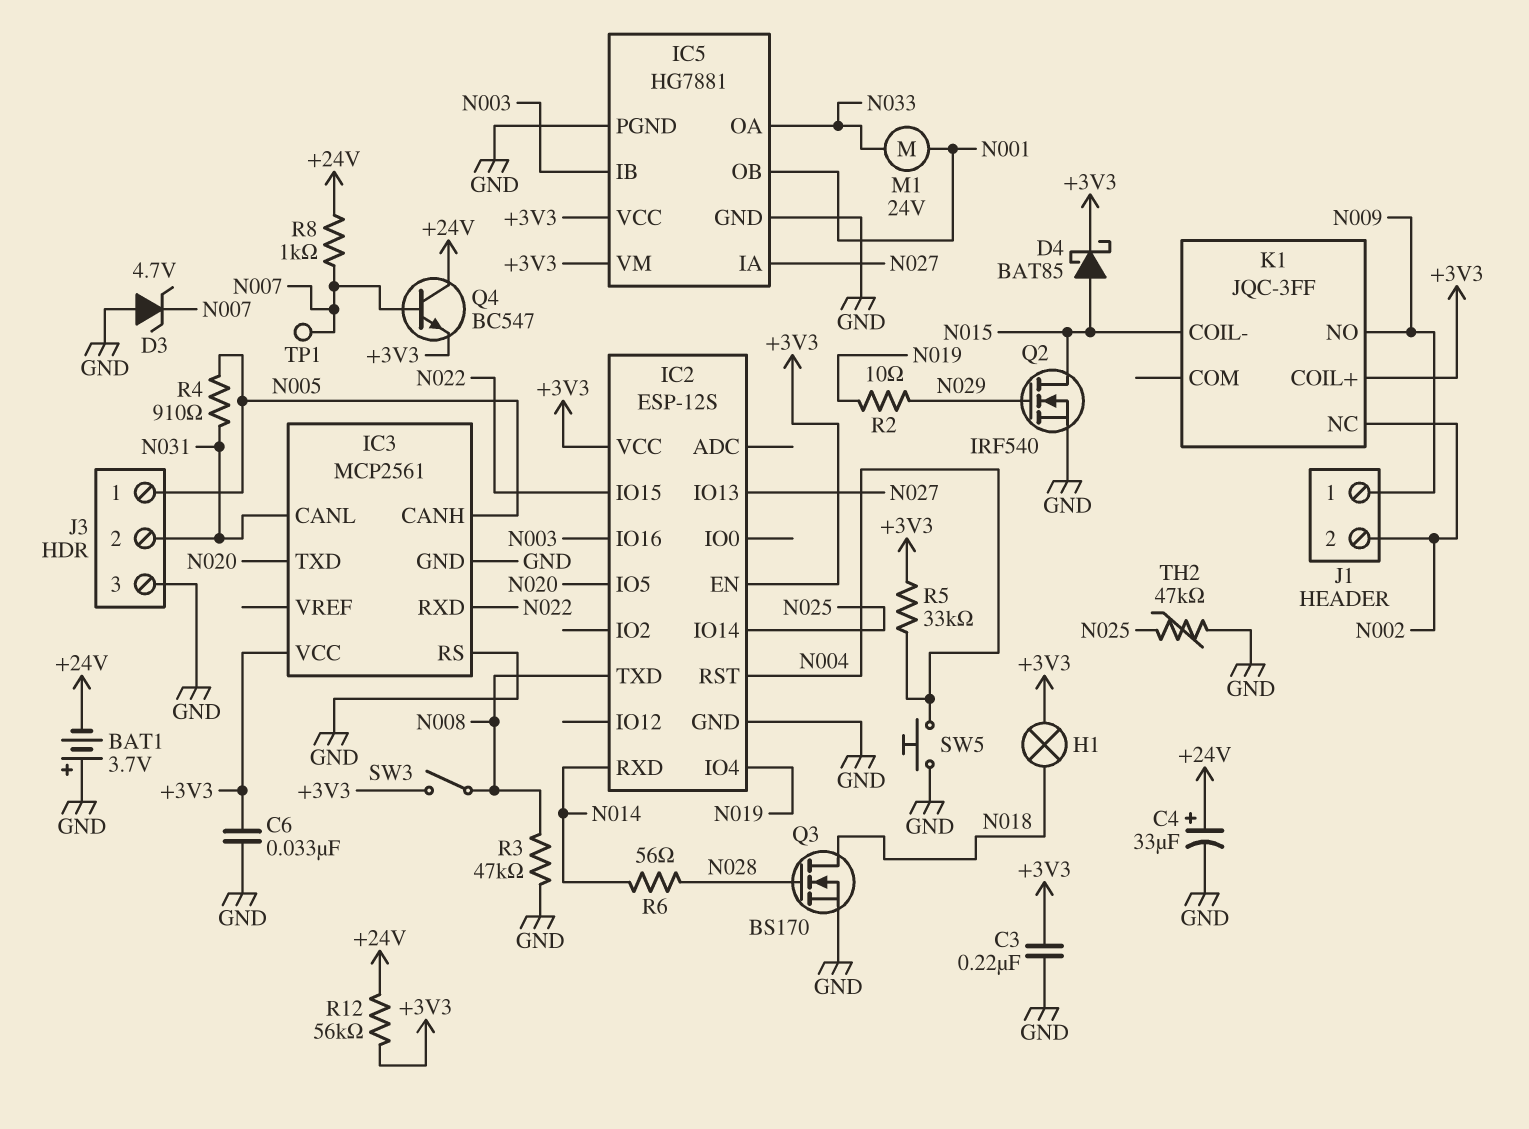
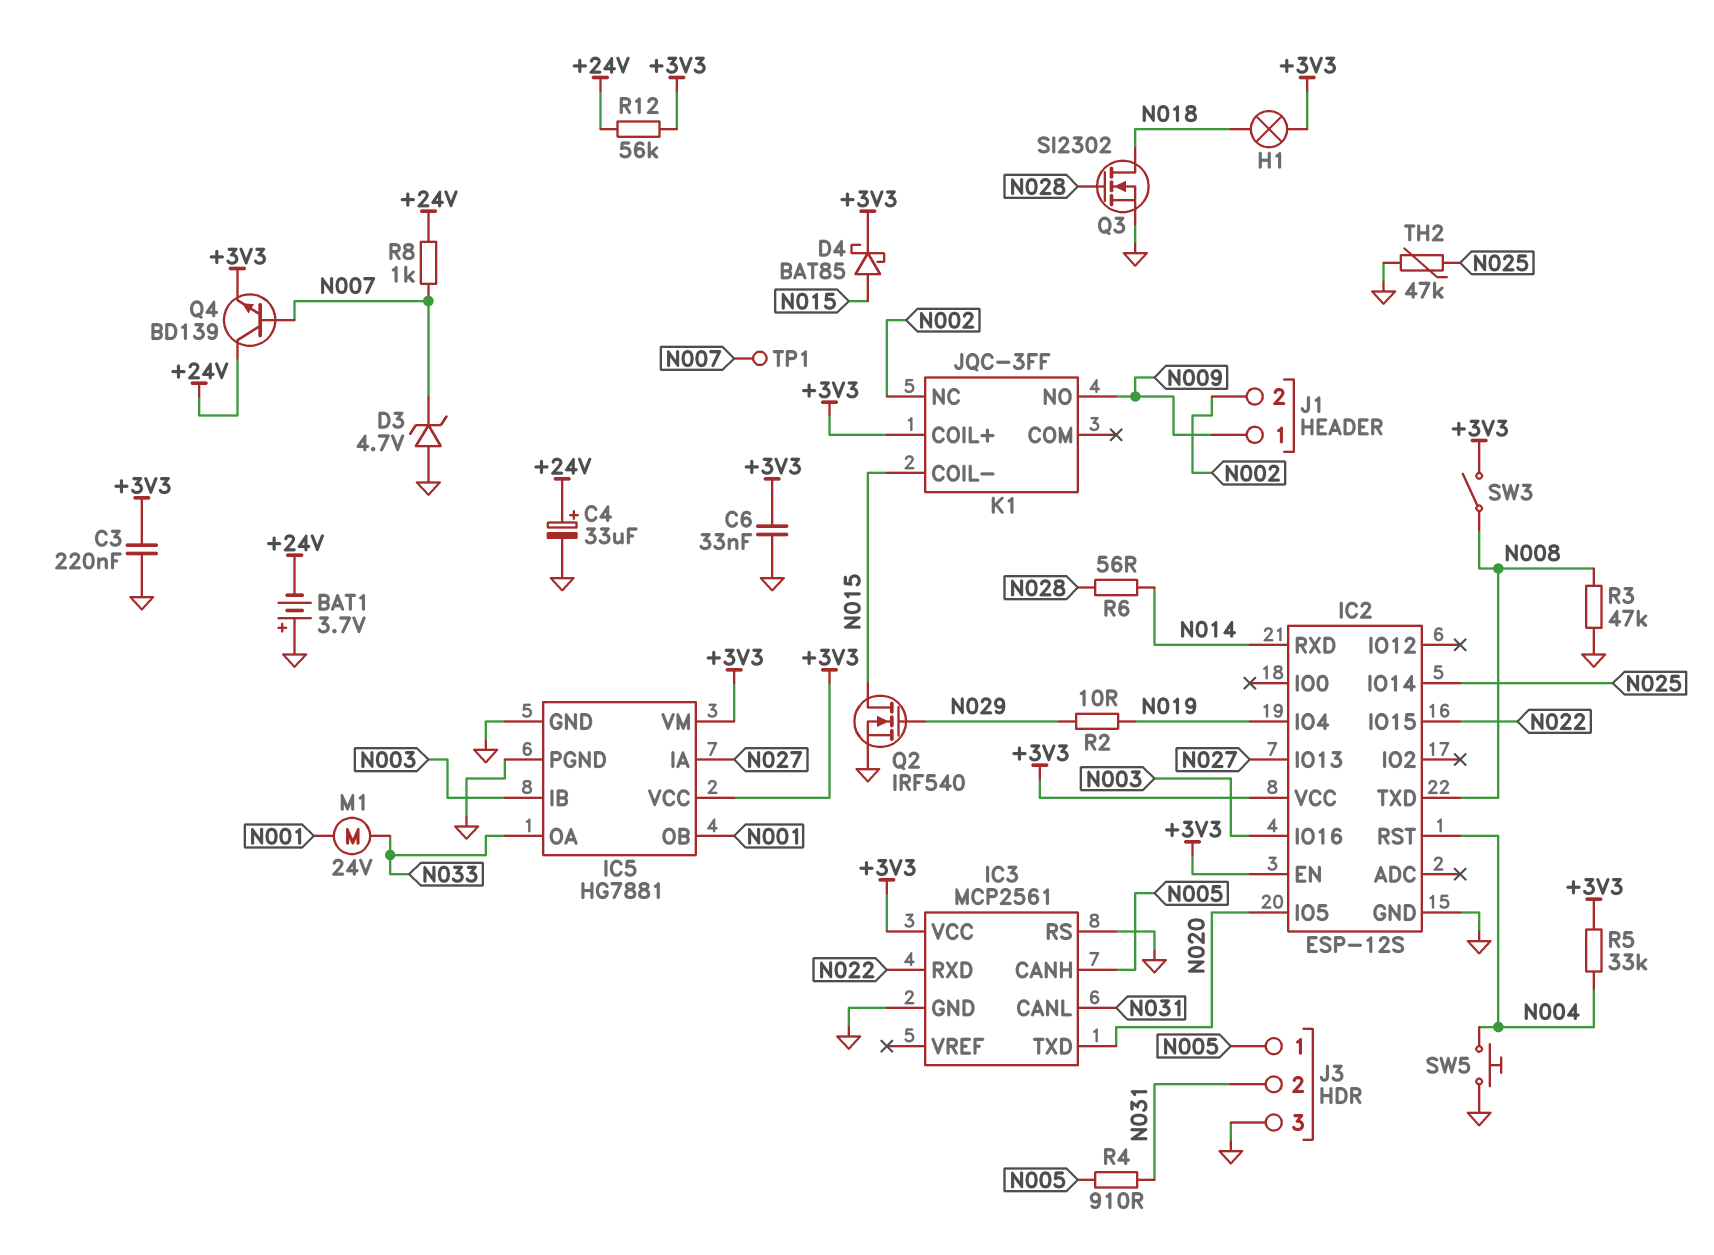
Q3: NMOS BS170 (G N028, D N018, S GND) -> NMOS SI2302 (G N028, D N018, S GND)
Q4: NPN BC547 (B N007, C +24V, E +3V3) -> NPN BD139 (B N007, C +24V, E +3V3)

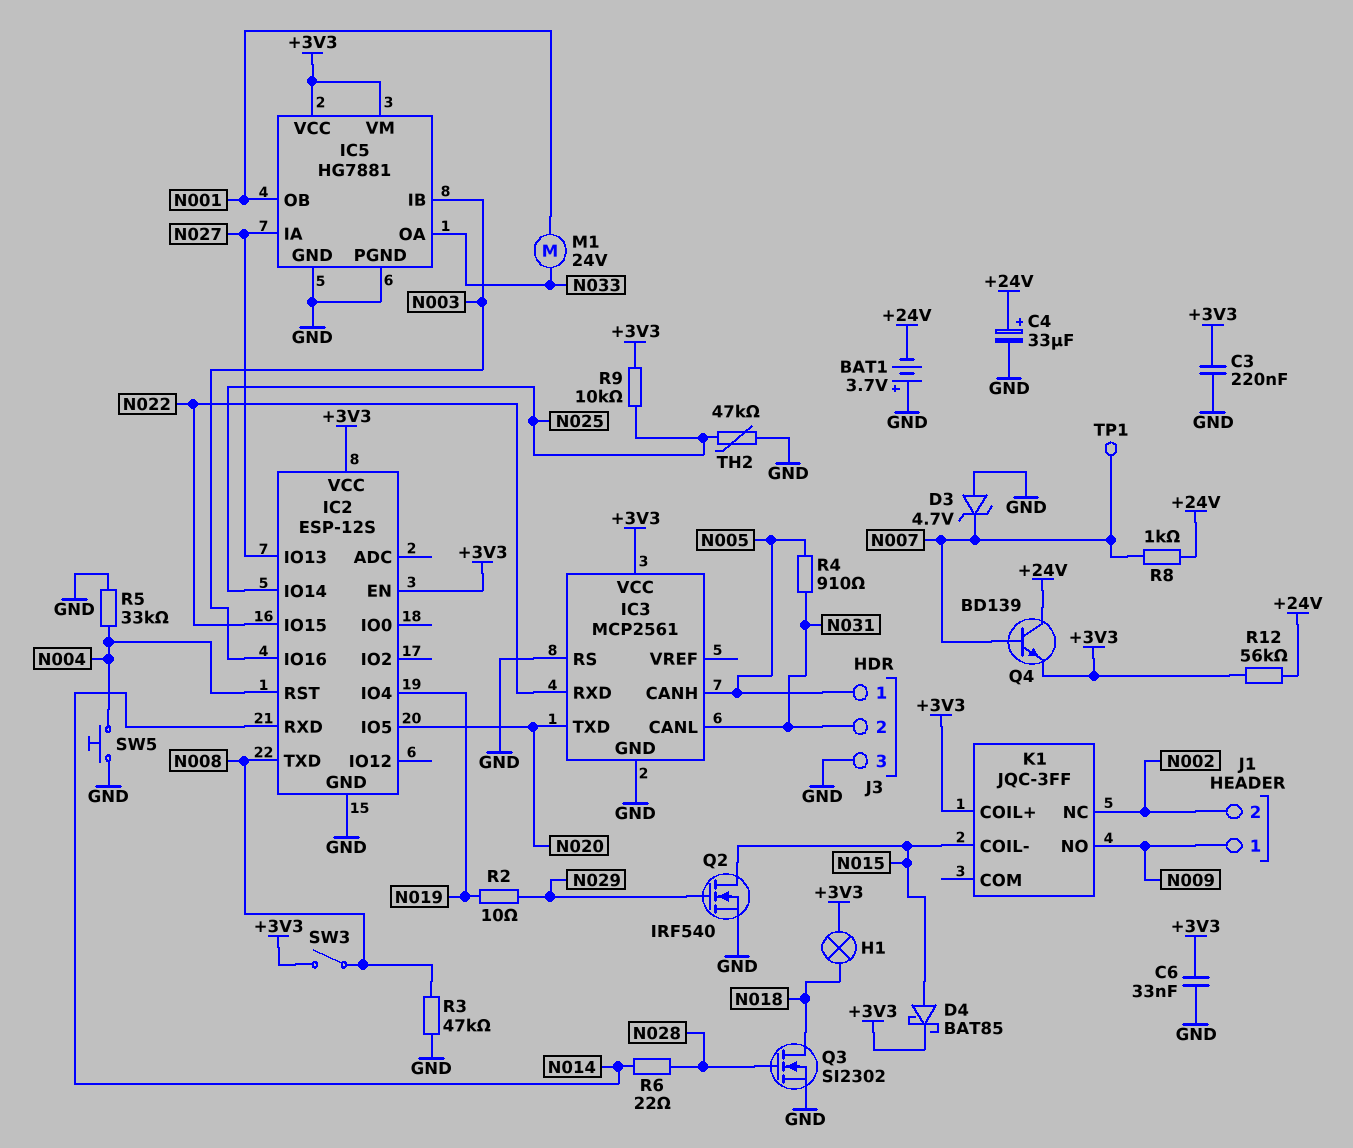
R5: 33k (+3V3, N004) -> 33k (GND, N004)
R6: 56 (N014, N028) -> 22 (N014, N028)
R9: none -> 10k (+3V3, N025)

